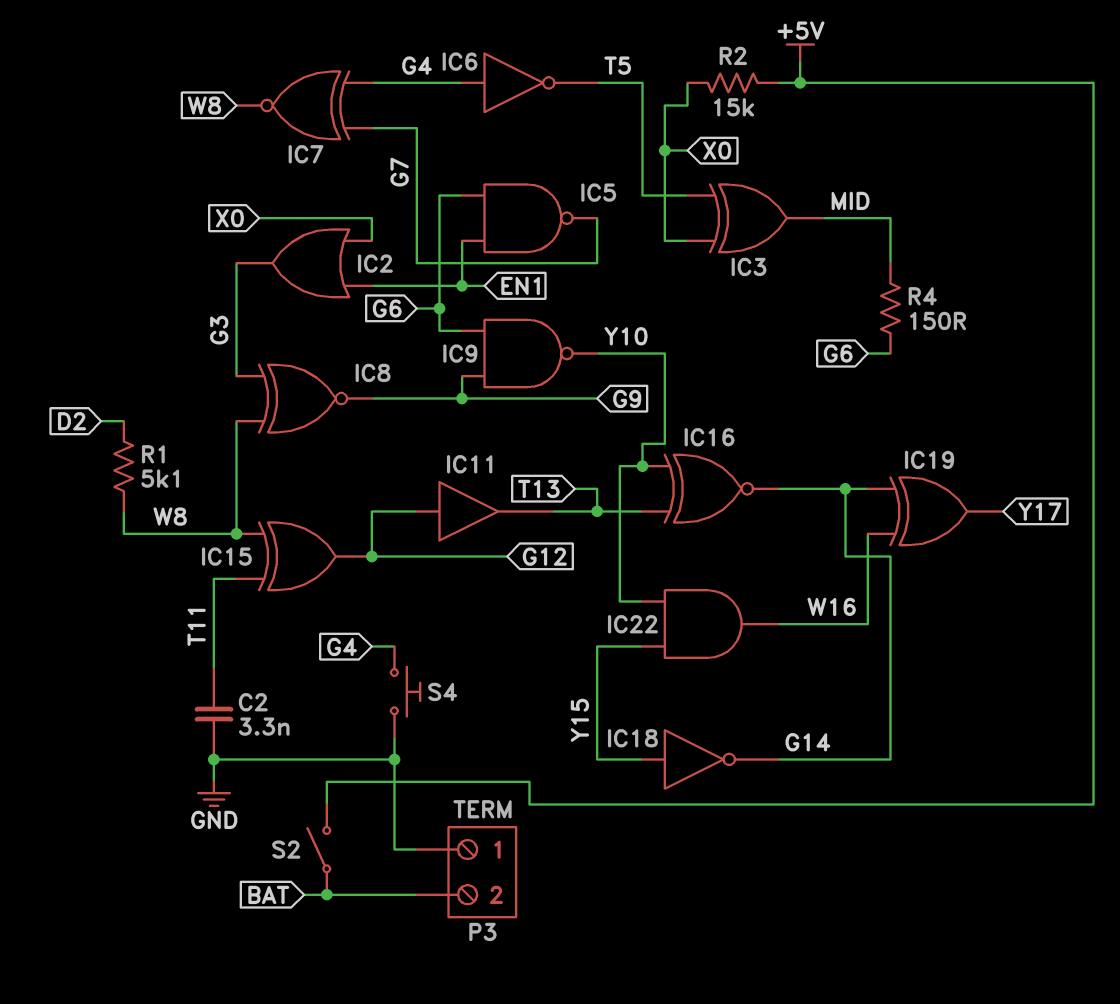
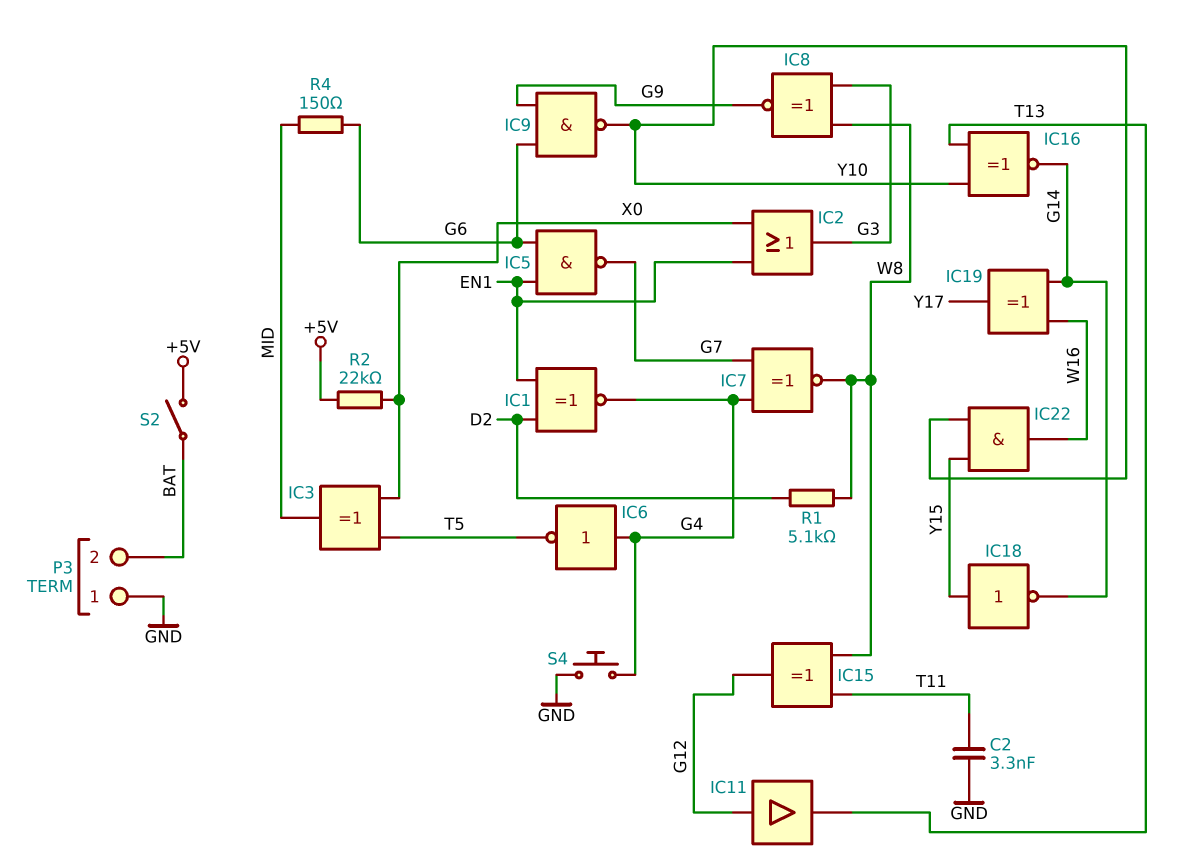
IC1: none -> XNOR (in D2, in EN1, out G4)
R2: 15k (+5V, X0) -> 22k (+5V, X0)

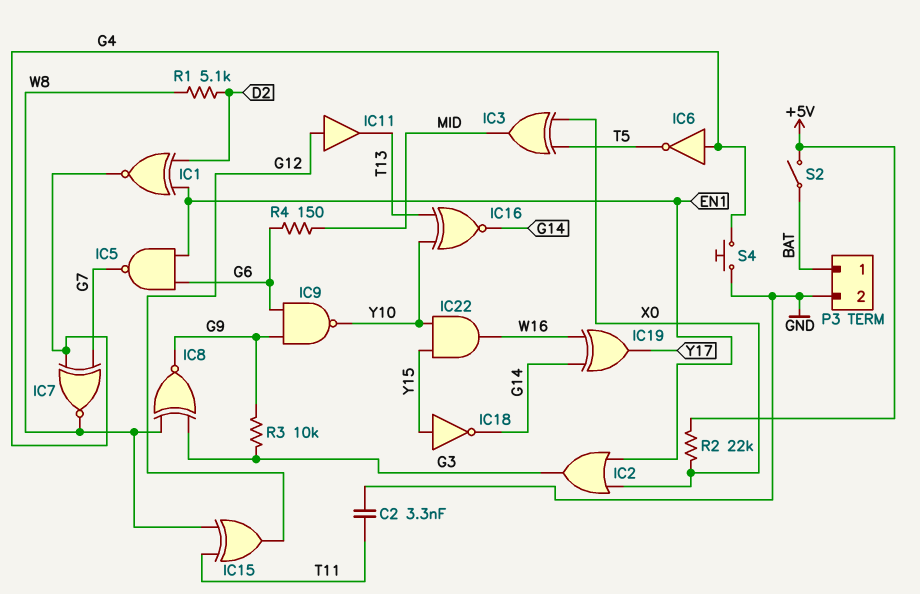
P3 pin 1: GND -> BAT
P3 pin 2: BAT -> GND
R3: none -> 10k (G3, G9)

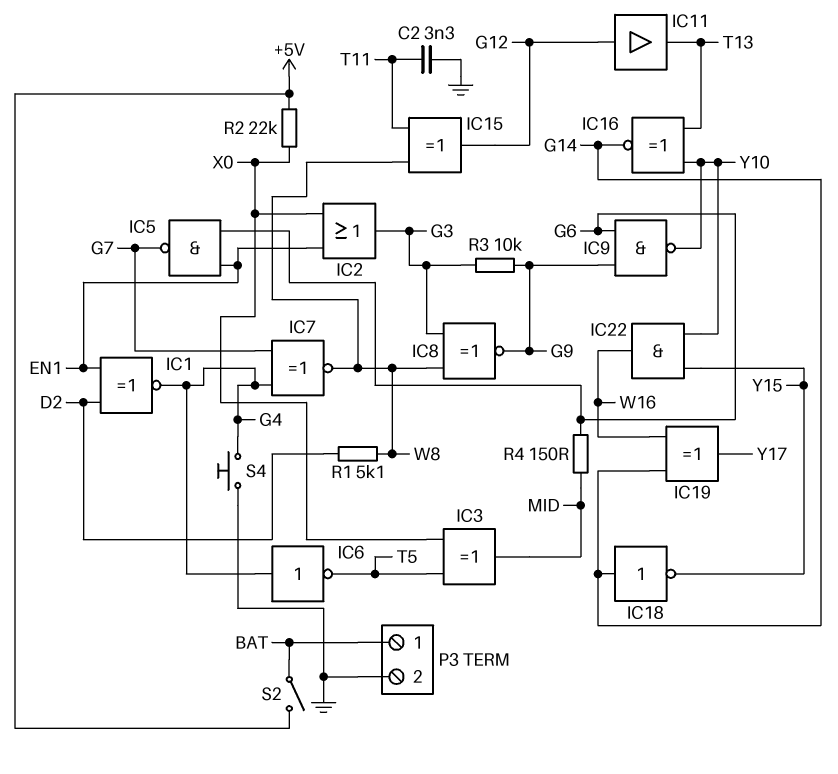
IC18: NOT (in Y15, out G14) -> NOT (in G14, out Y15)

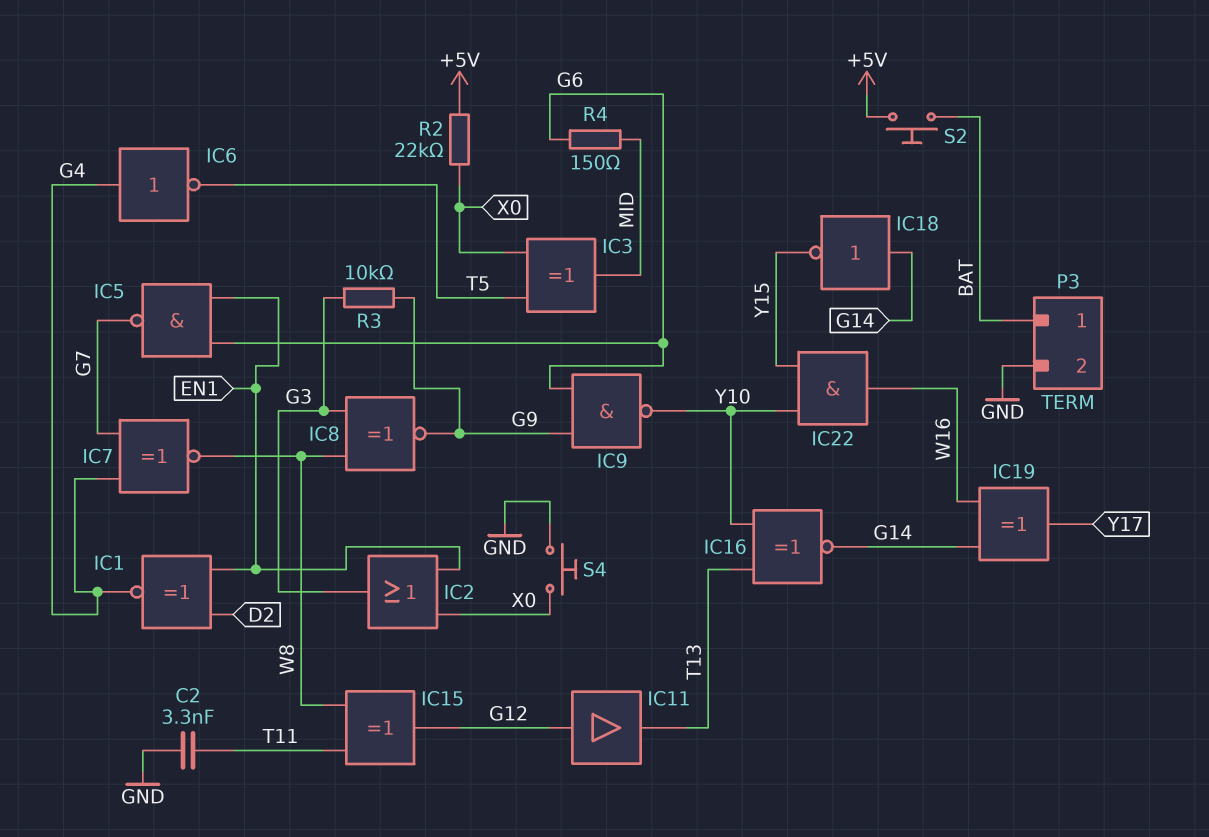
R1: 5.1k (D2, W8) -> none
S2: switch (+5V, BAT) -> button (+5V, BAT)
S4: button (G4, GND) -> button (GND, X0)

